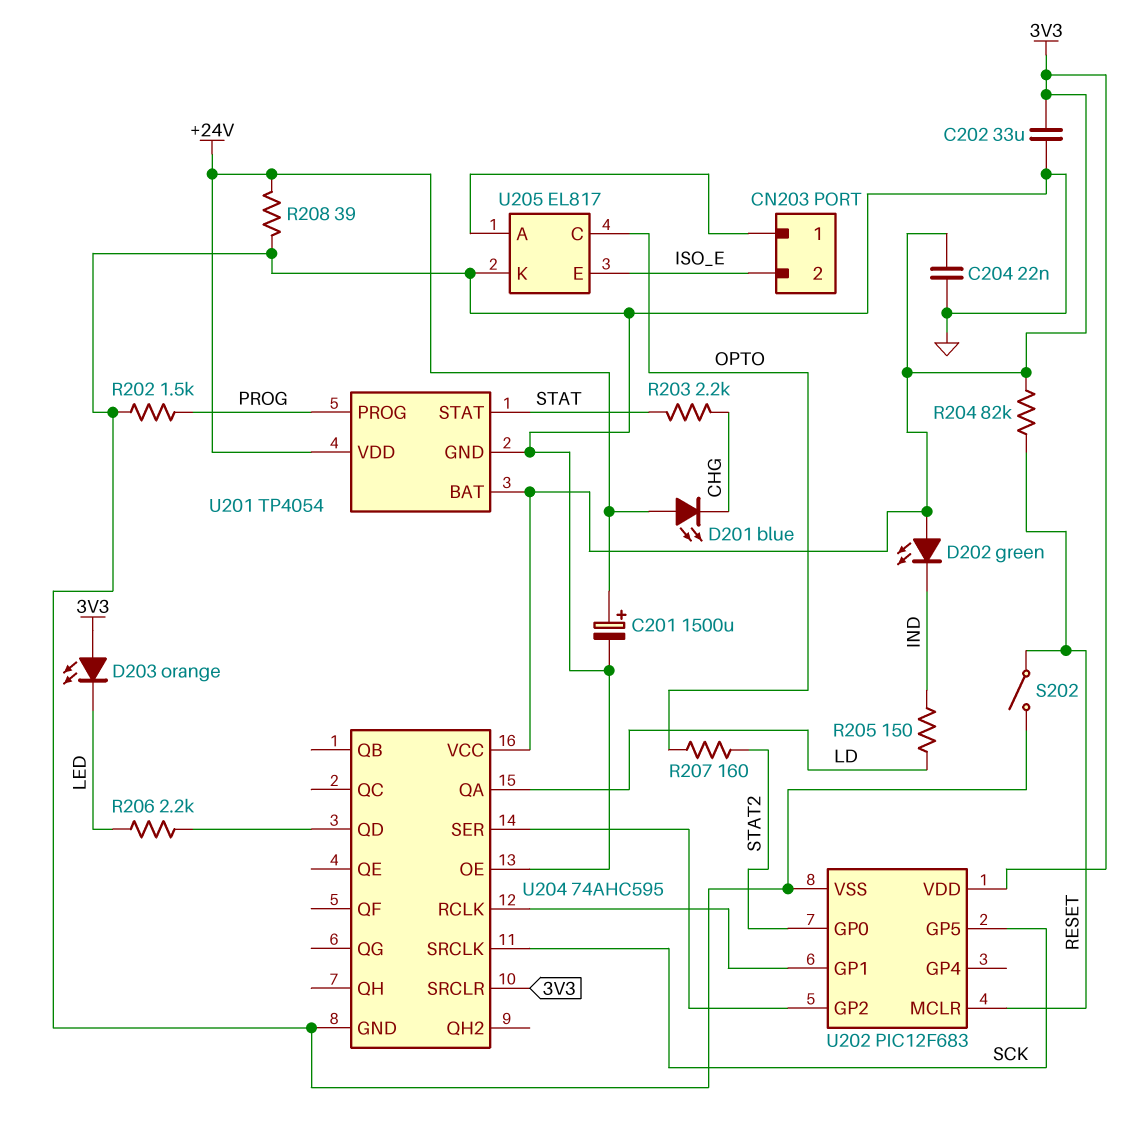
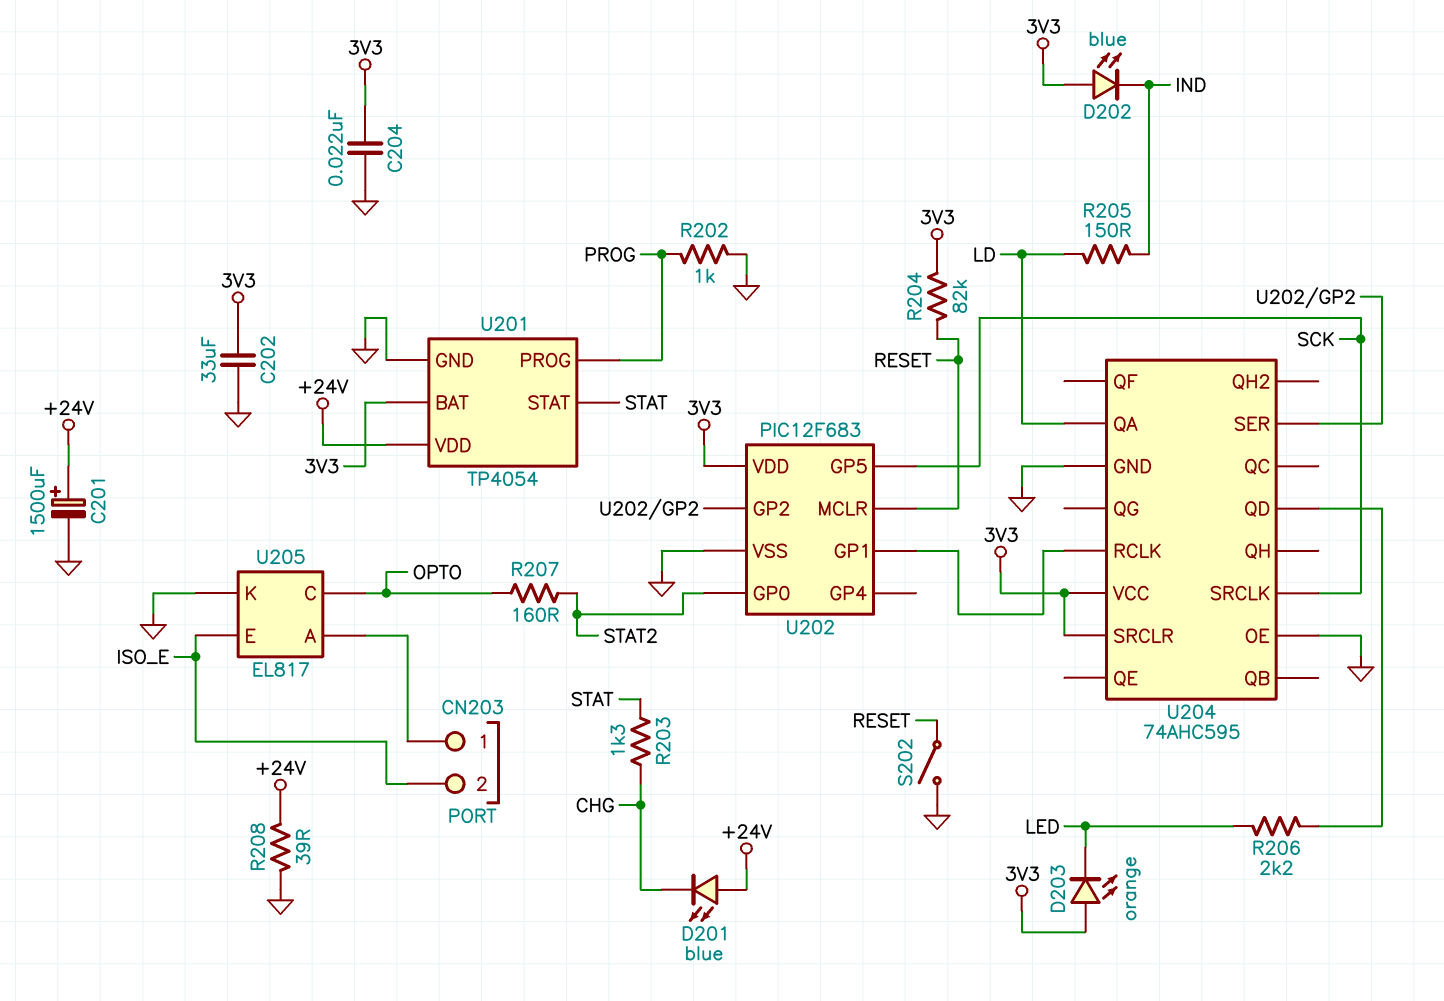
D202: LED green (A 3V3, K IND) -> LED blue (A 3V3, K IND)
R202: 1.5k (GND, PROG) -> 1k (GND, PROG)
R203: 2.2k (CHG, STAT) -> 1.3k (CHG, STAT)

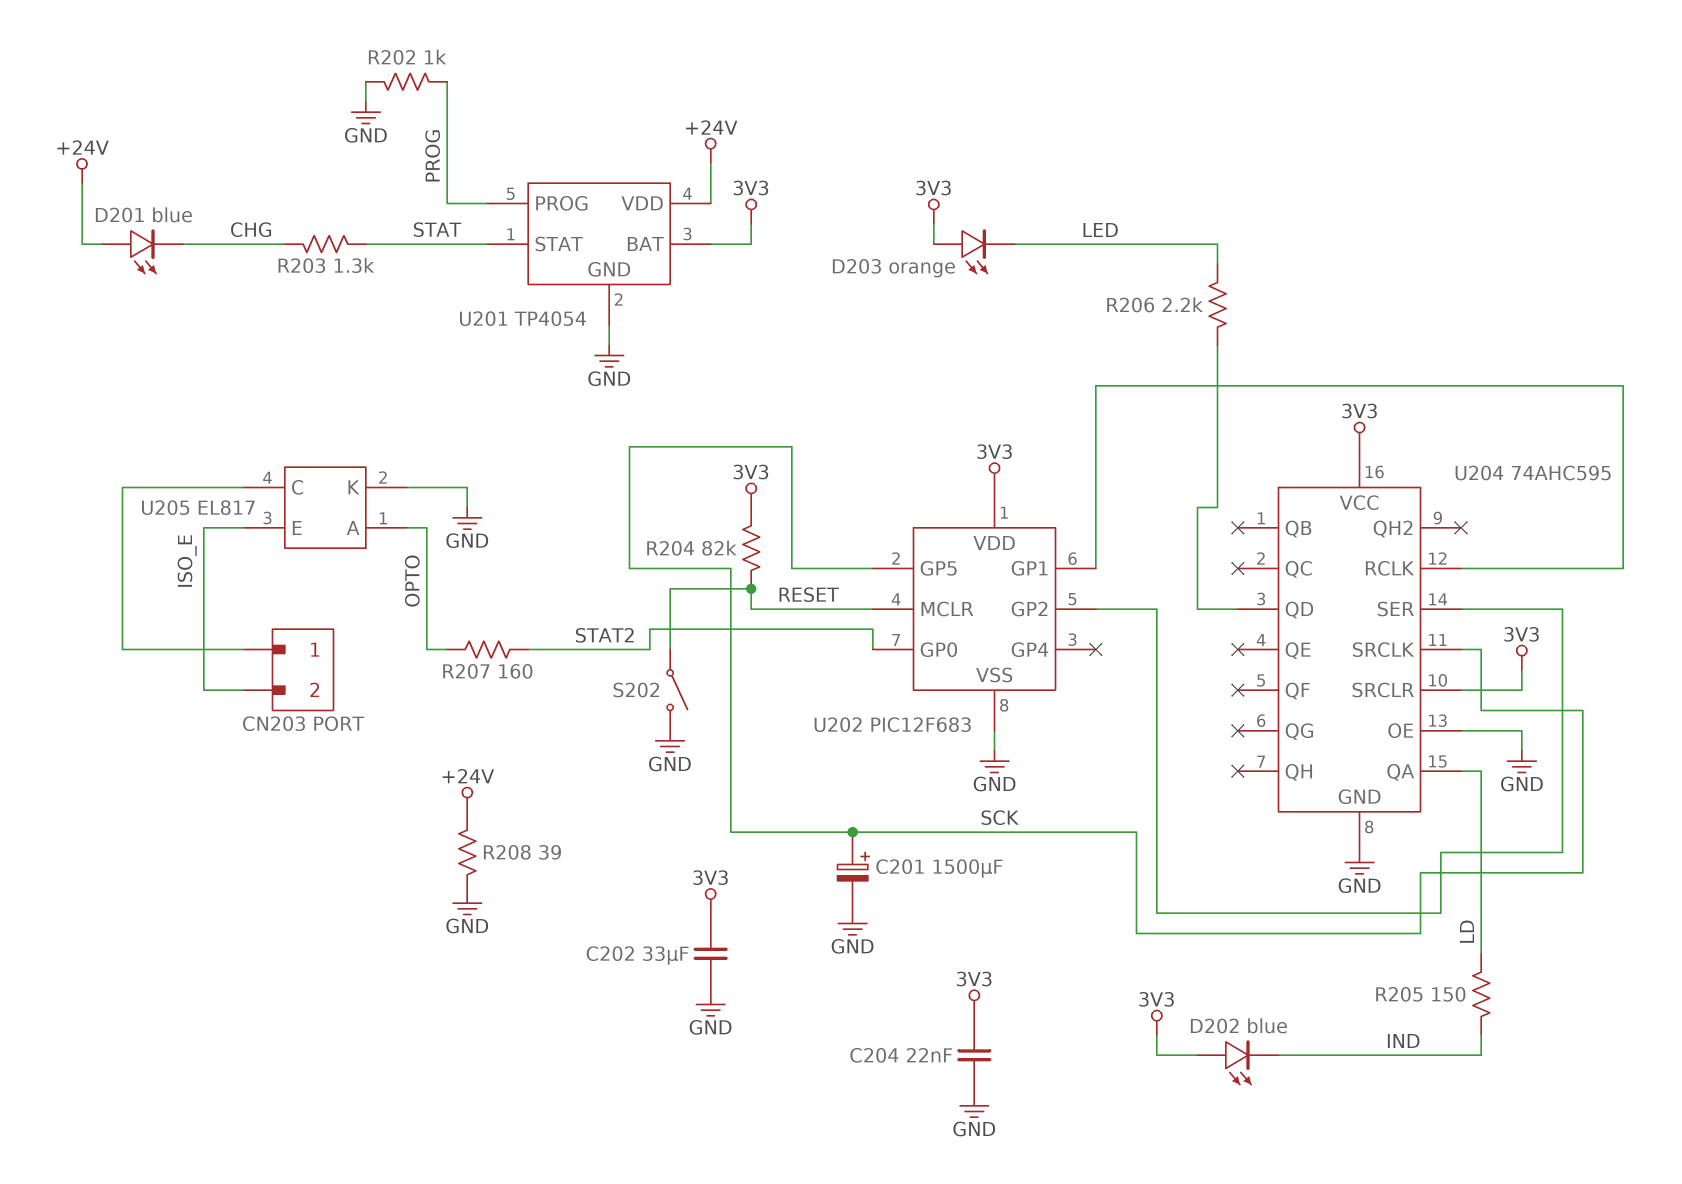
C201: 1500uF (plus +24V, minus GND) -> 1500uF (plus SCK, minus GND)
U205 pin A: CN203/1 -> OPTO
U205 pin C: OPTO -> CN203/1

